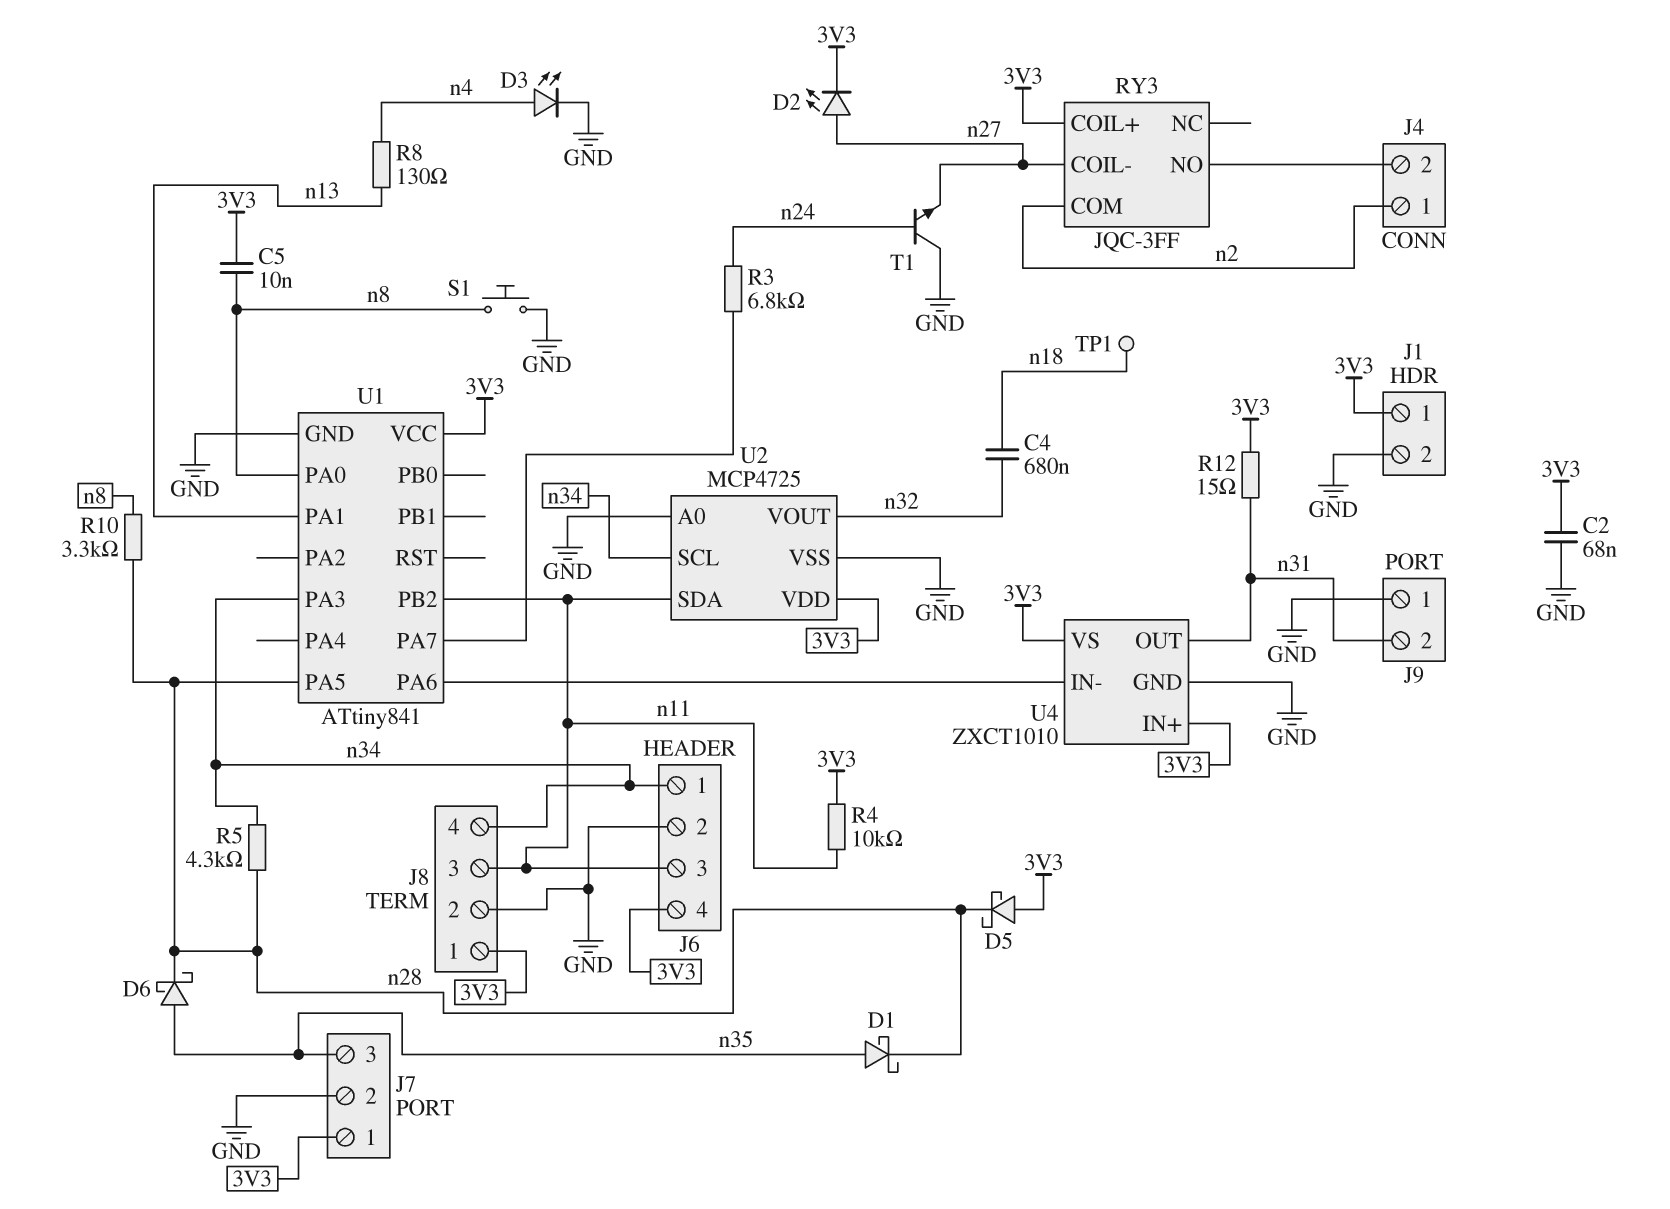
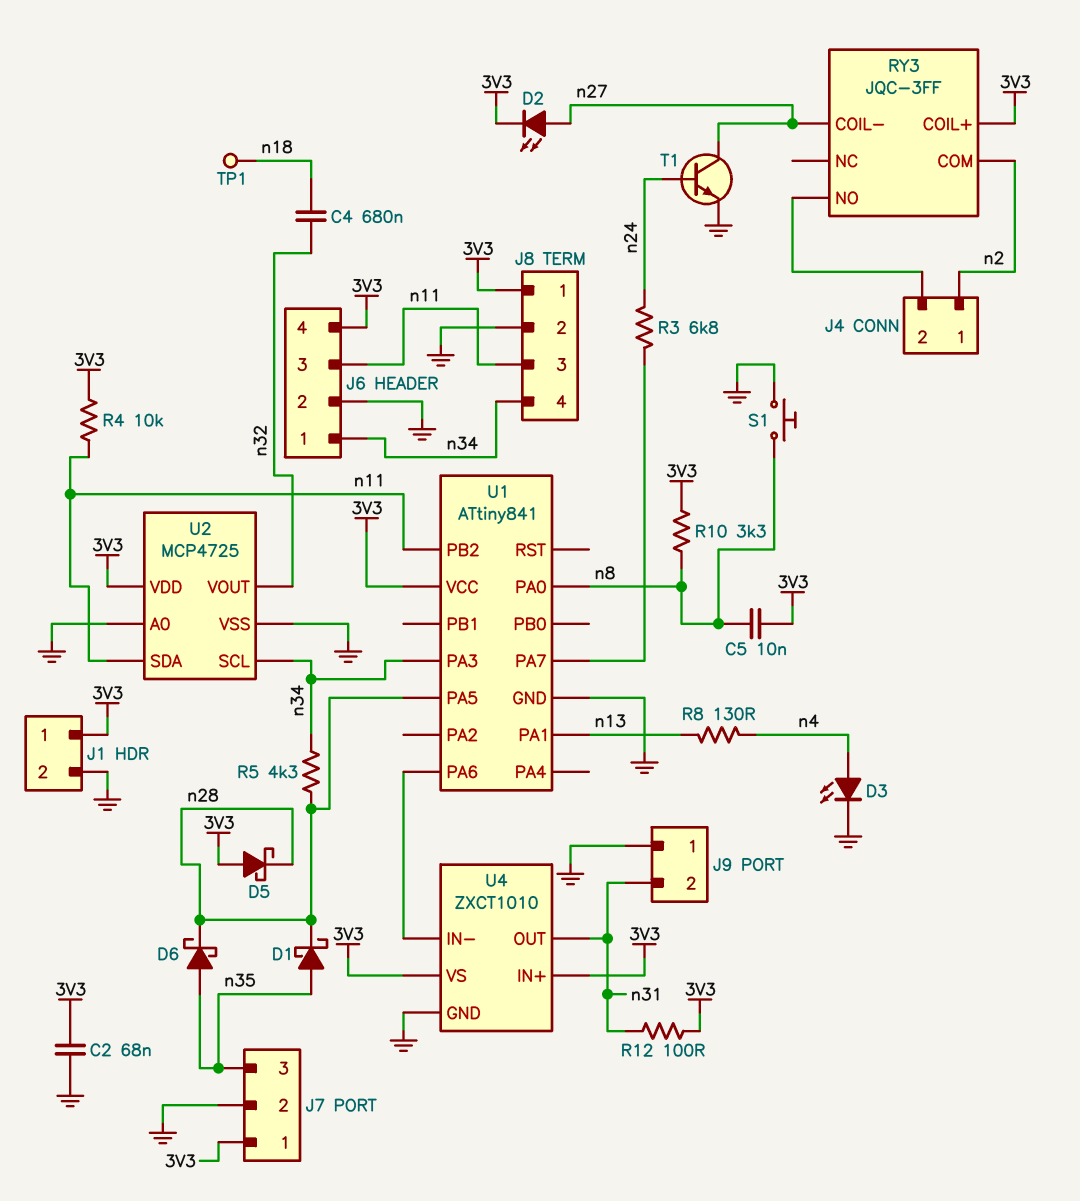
R10: 3.3k (n8, n28) -> 3.3k (3V3, n8)
R12: 15 (3V3, n31) -> 100 (3V3, n31)
T1: NPN (B n24, C GND, E n27) -> NPN (B n24, C n27, E GND)

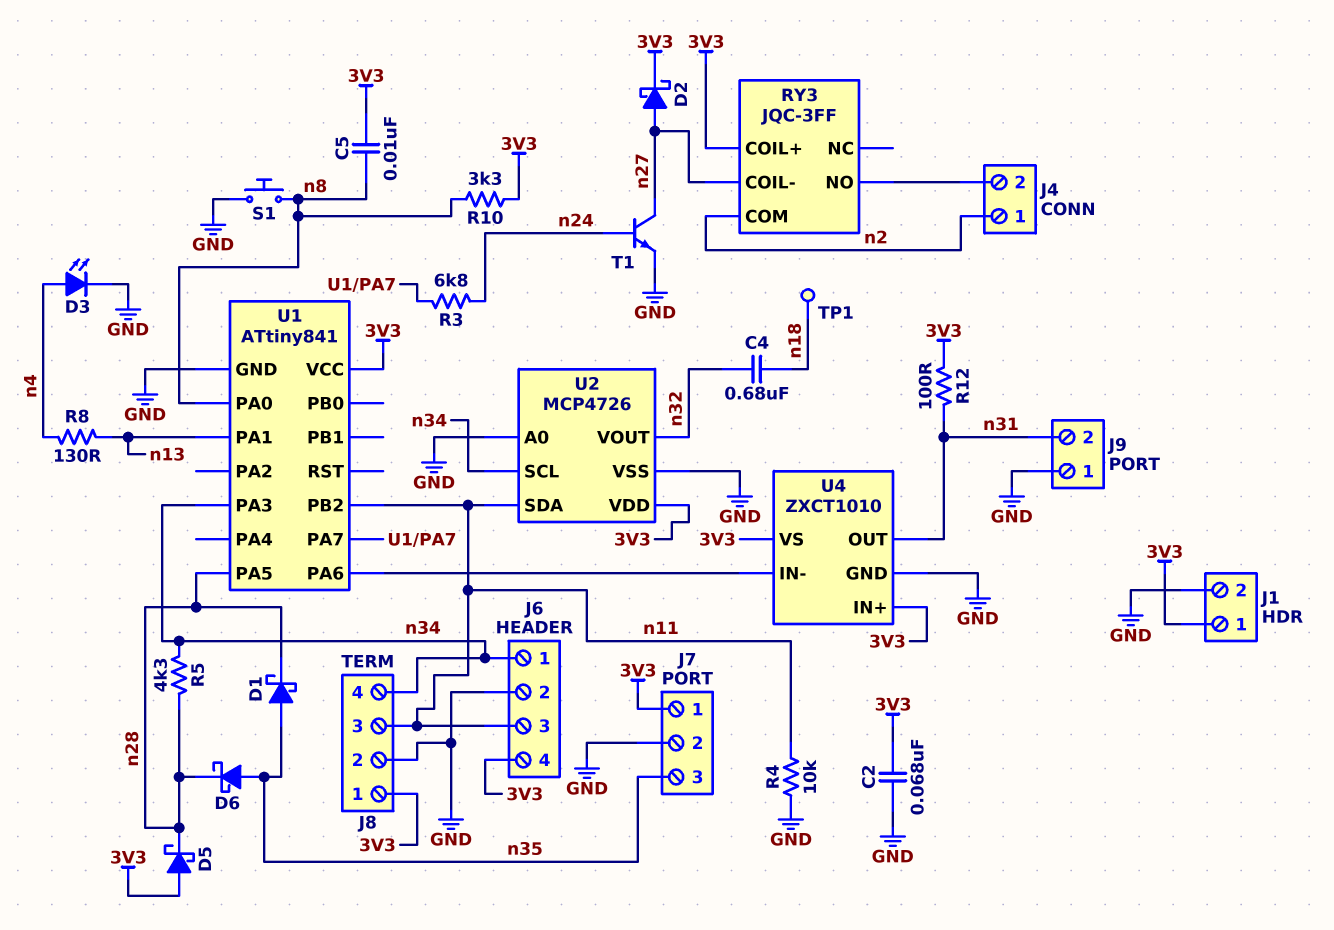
D2: LED (A n27, K 3V3) -> schottky (A n27, K 3V3)
R4: 10k (3V3, n11) -> 10k (GND, n11)
U2: MCP4725 -> MCP4726

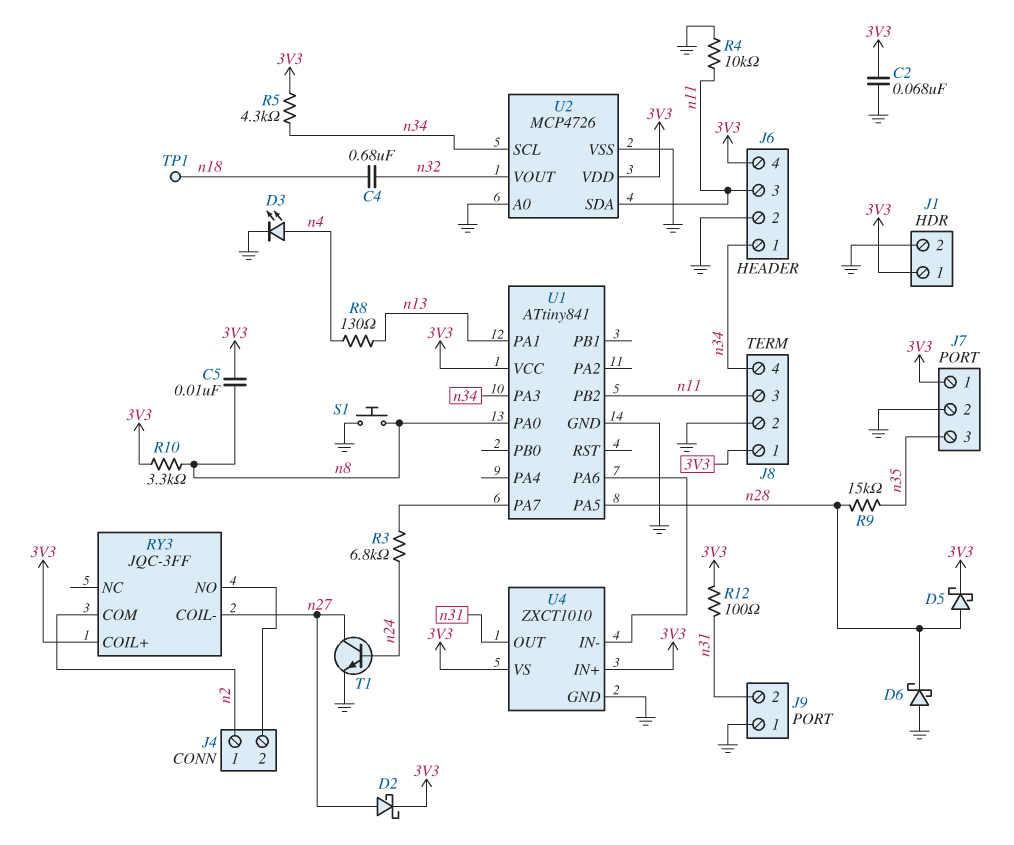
D1: schottky (A n35, K n28) -> none
D5: schottky (A 3V3, K n28) -> schottky (A n28, K 3V3)
D6: schottky (A n35, K n28) -> schottky (A GND, K n28)
R5: 4.3k (n28, n34) -> 4.3k (3V3, n34)
R9: none -> 15k (n28, n35)

